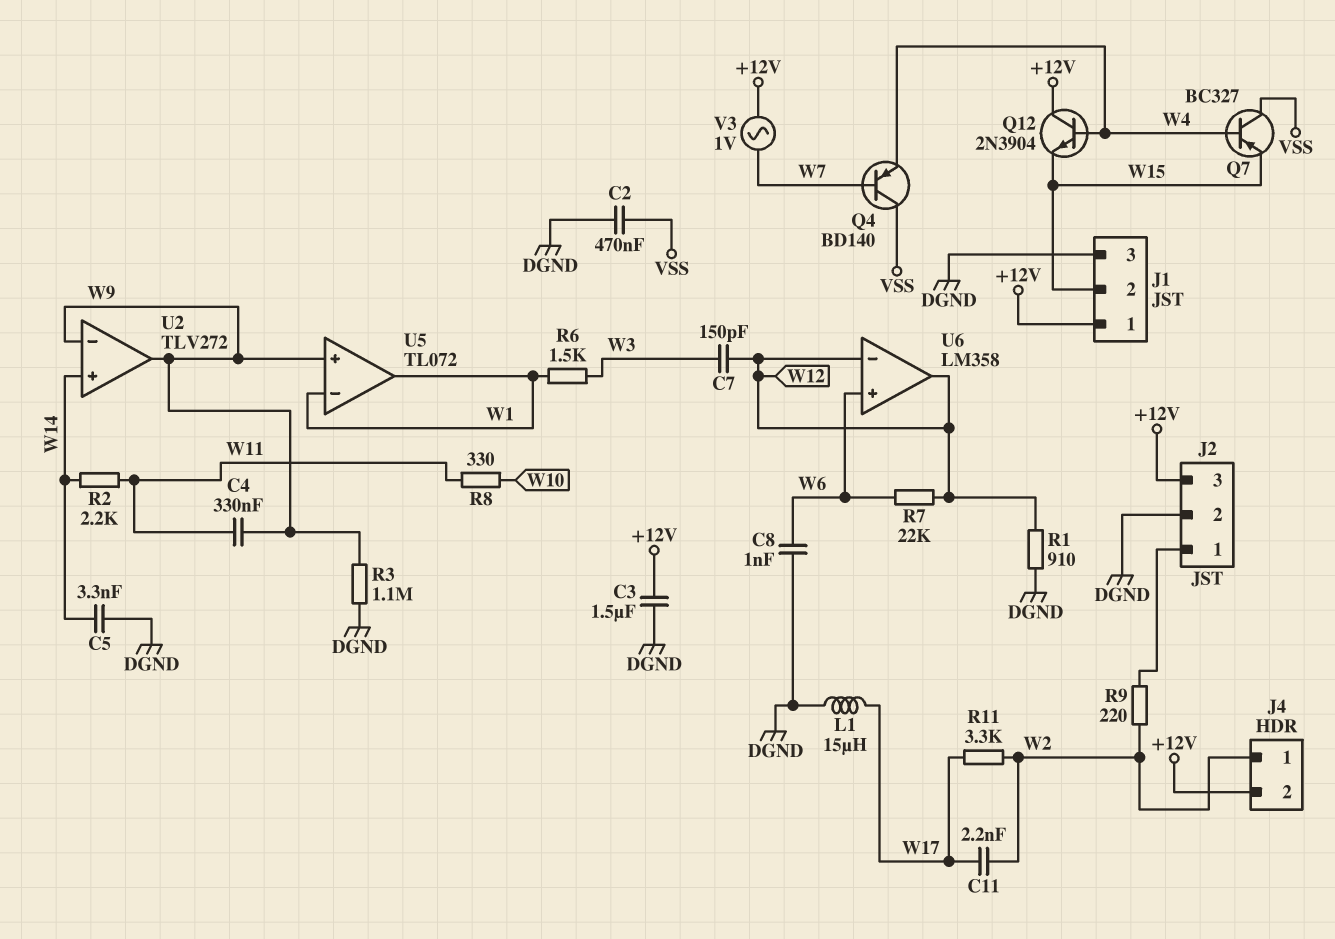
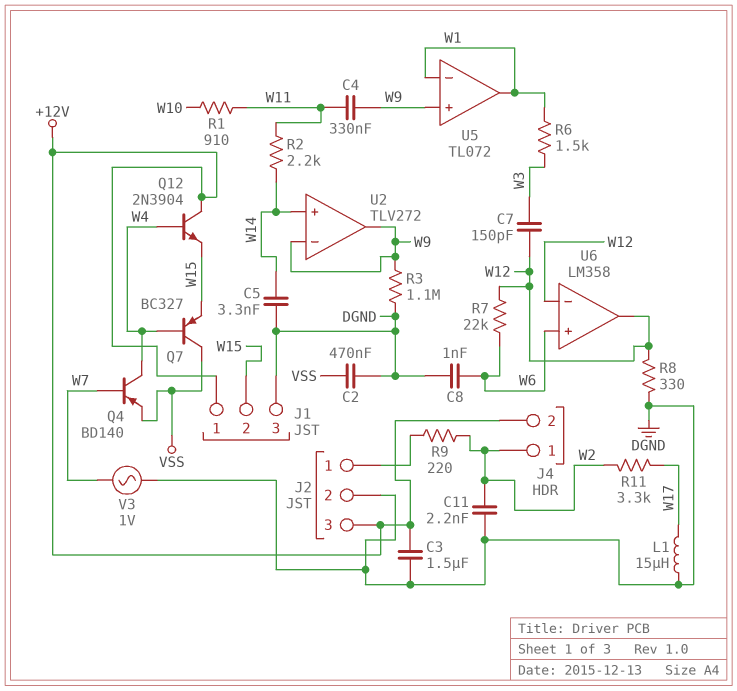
C11: 2.2nF (W2, W17) -> 2.2nF (DGND, W2)
Q4: PNP BD140 (B W7, C VSS, E W4) -> PNP BD140 (B W7, C W4, E VSS)
R1: 910 (DGND, W12) -> 910 (W10, W11)
R8: 330 (W10, W11) -> 330 (DGND, W12)
V3: AC 1V (+12V, W7) -> AC 1V (DGND, W7)

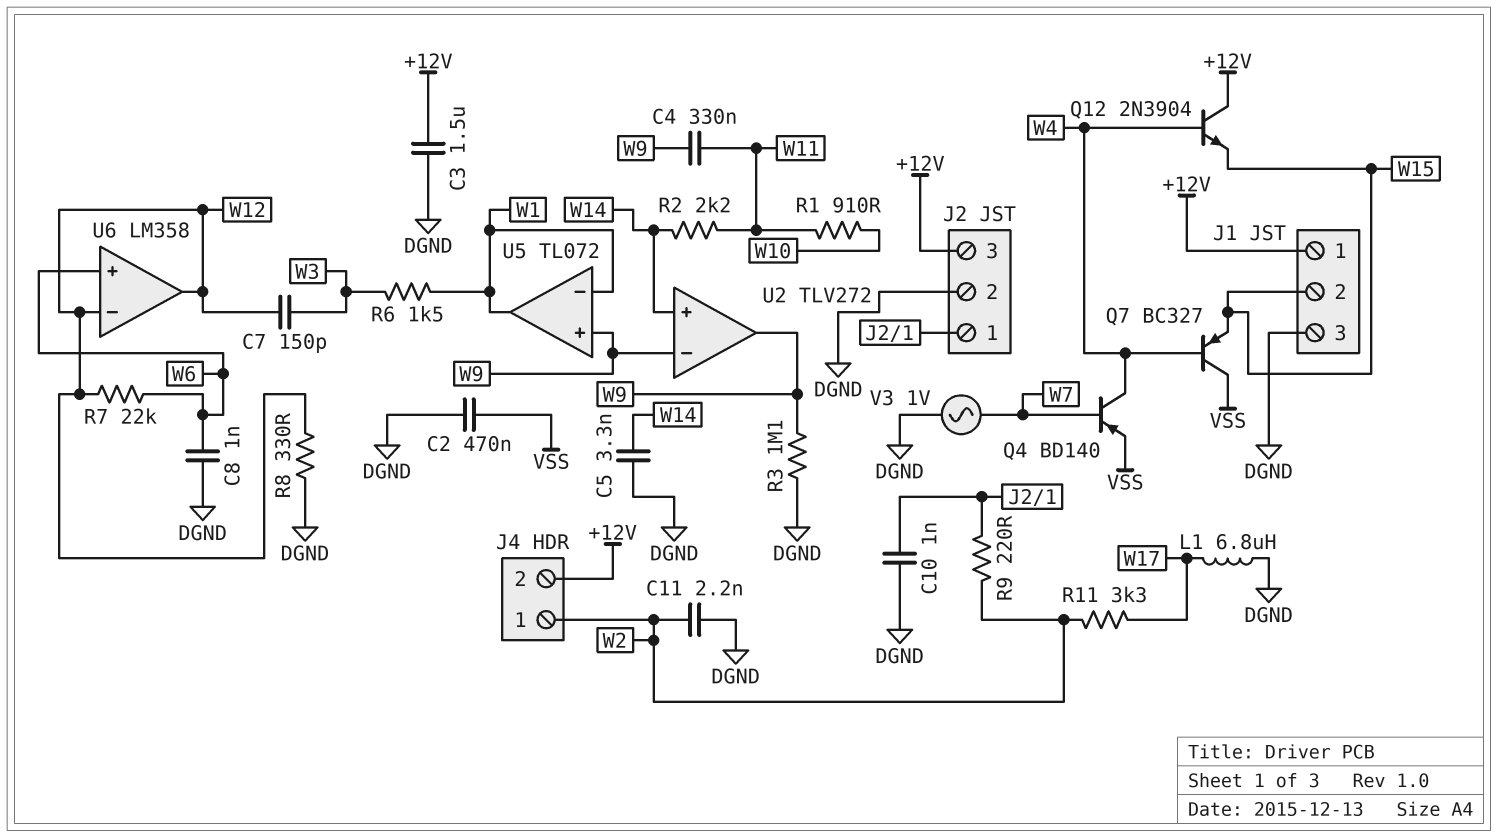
C10: none -> 1nF (DGND, J2/1)
L1: 15uH (DGND, W17) -> 6.8uH (DGND, W17)

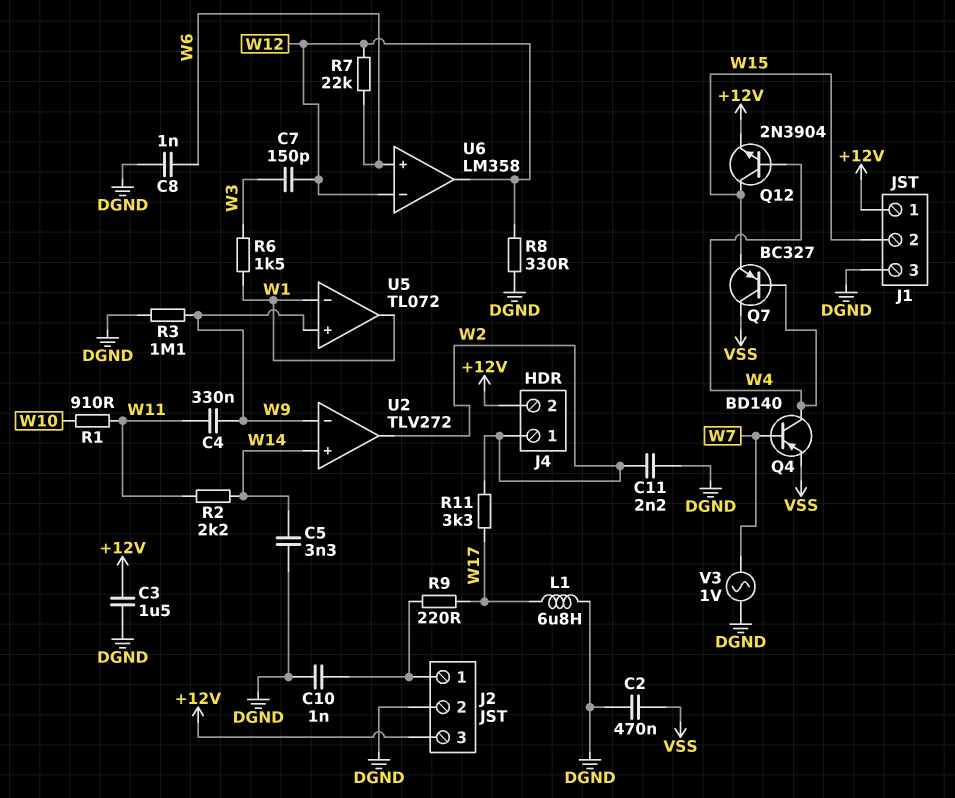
Q12: NPN 2N3904 (B W4, C +12V, E W15) -> NPN 2N3904 (B W4, C W15, E +12V)
R9: 220 (J2/1, W2) -> 220 (J2/1, W17)
U2 pin out: W9 -> W2

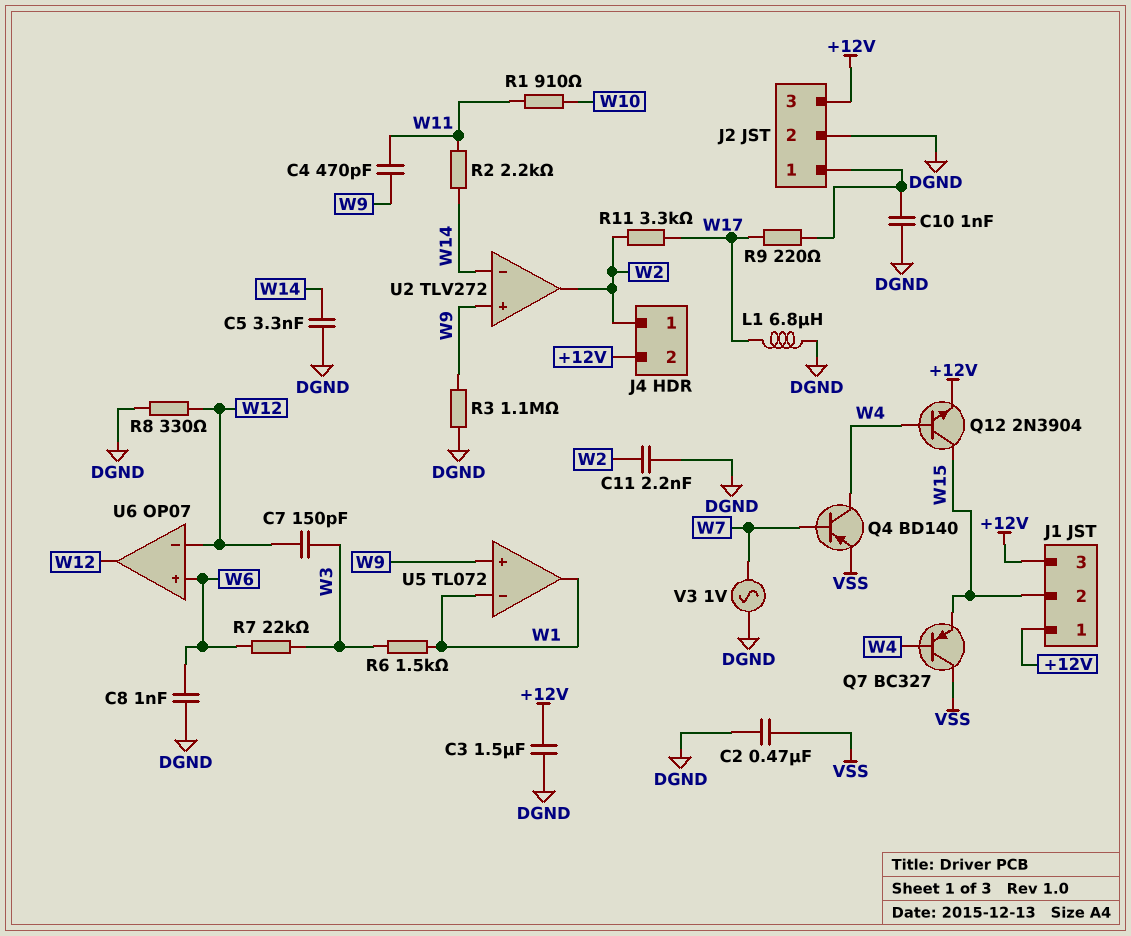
C4: 330nF (W9, W11) -> 470pF (W9, W11)
J1 pin 3: DGND -> +12V
R7: 22k (W6, W12) -> 22k (W3, W6)
U2 pin in+: W14 -> W9
U2 pin in-: W9 -> W14
U6: LM358 -> OP07

